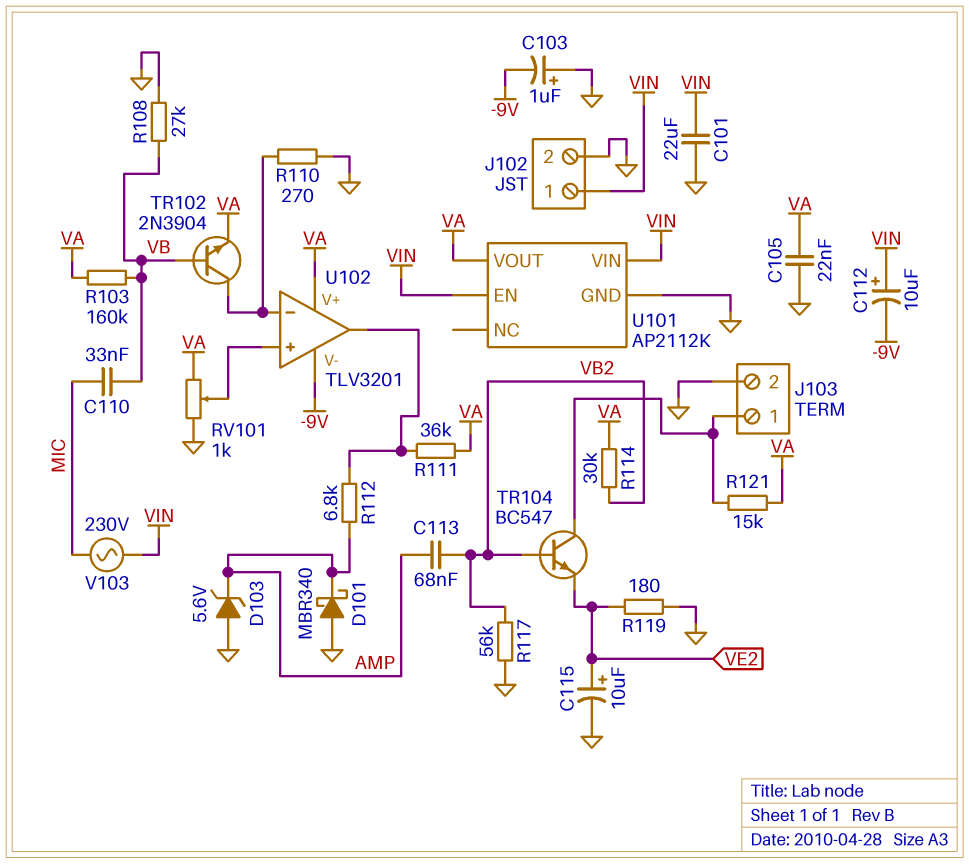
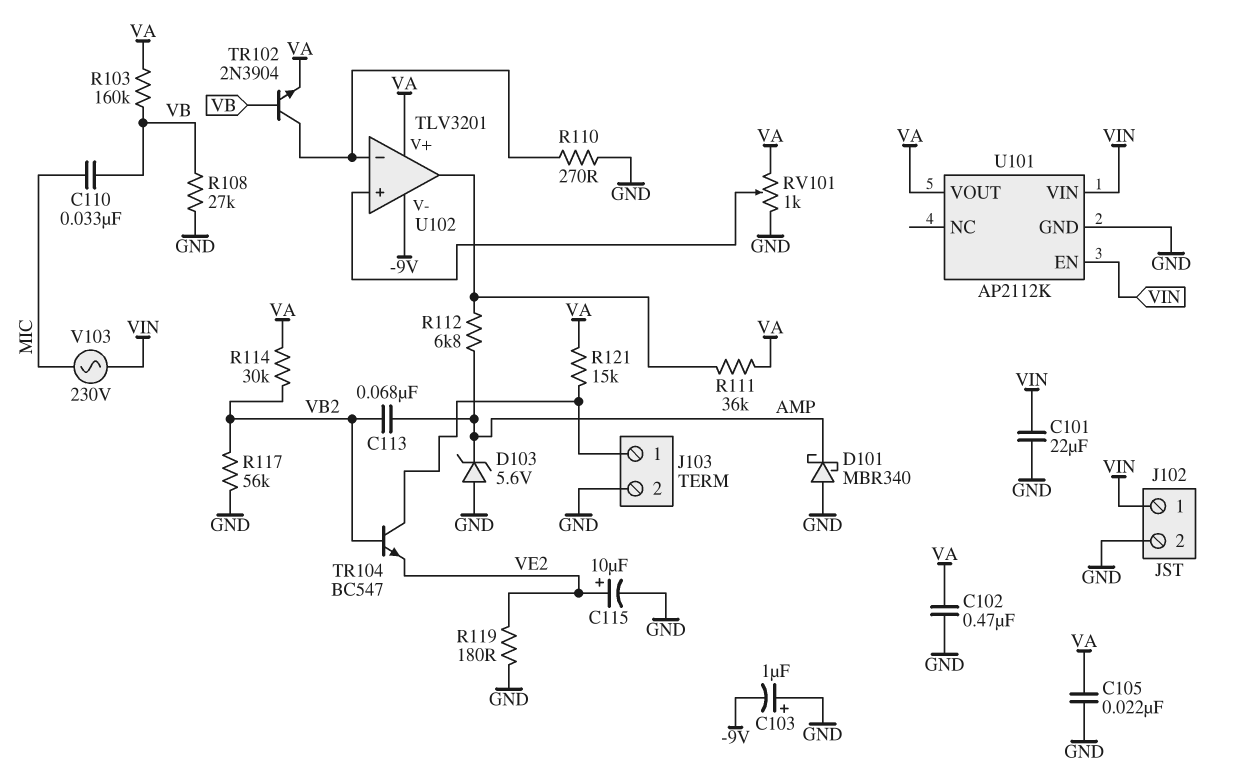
C102: none -> 470nF (GND, VA)
C112: 10uF (plus VIN, minus -9V) -> none

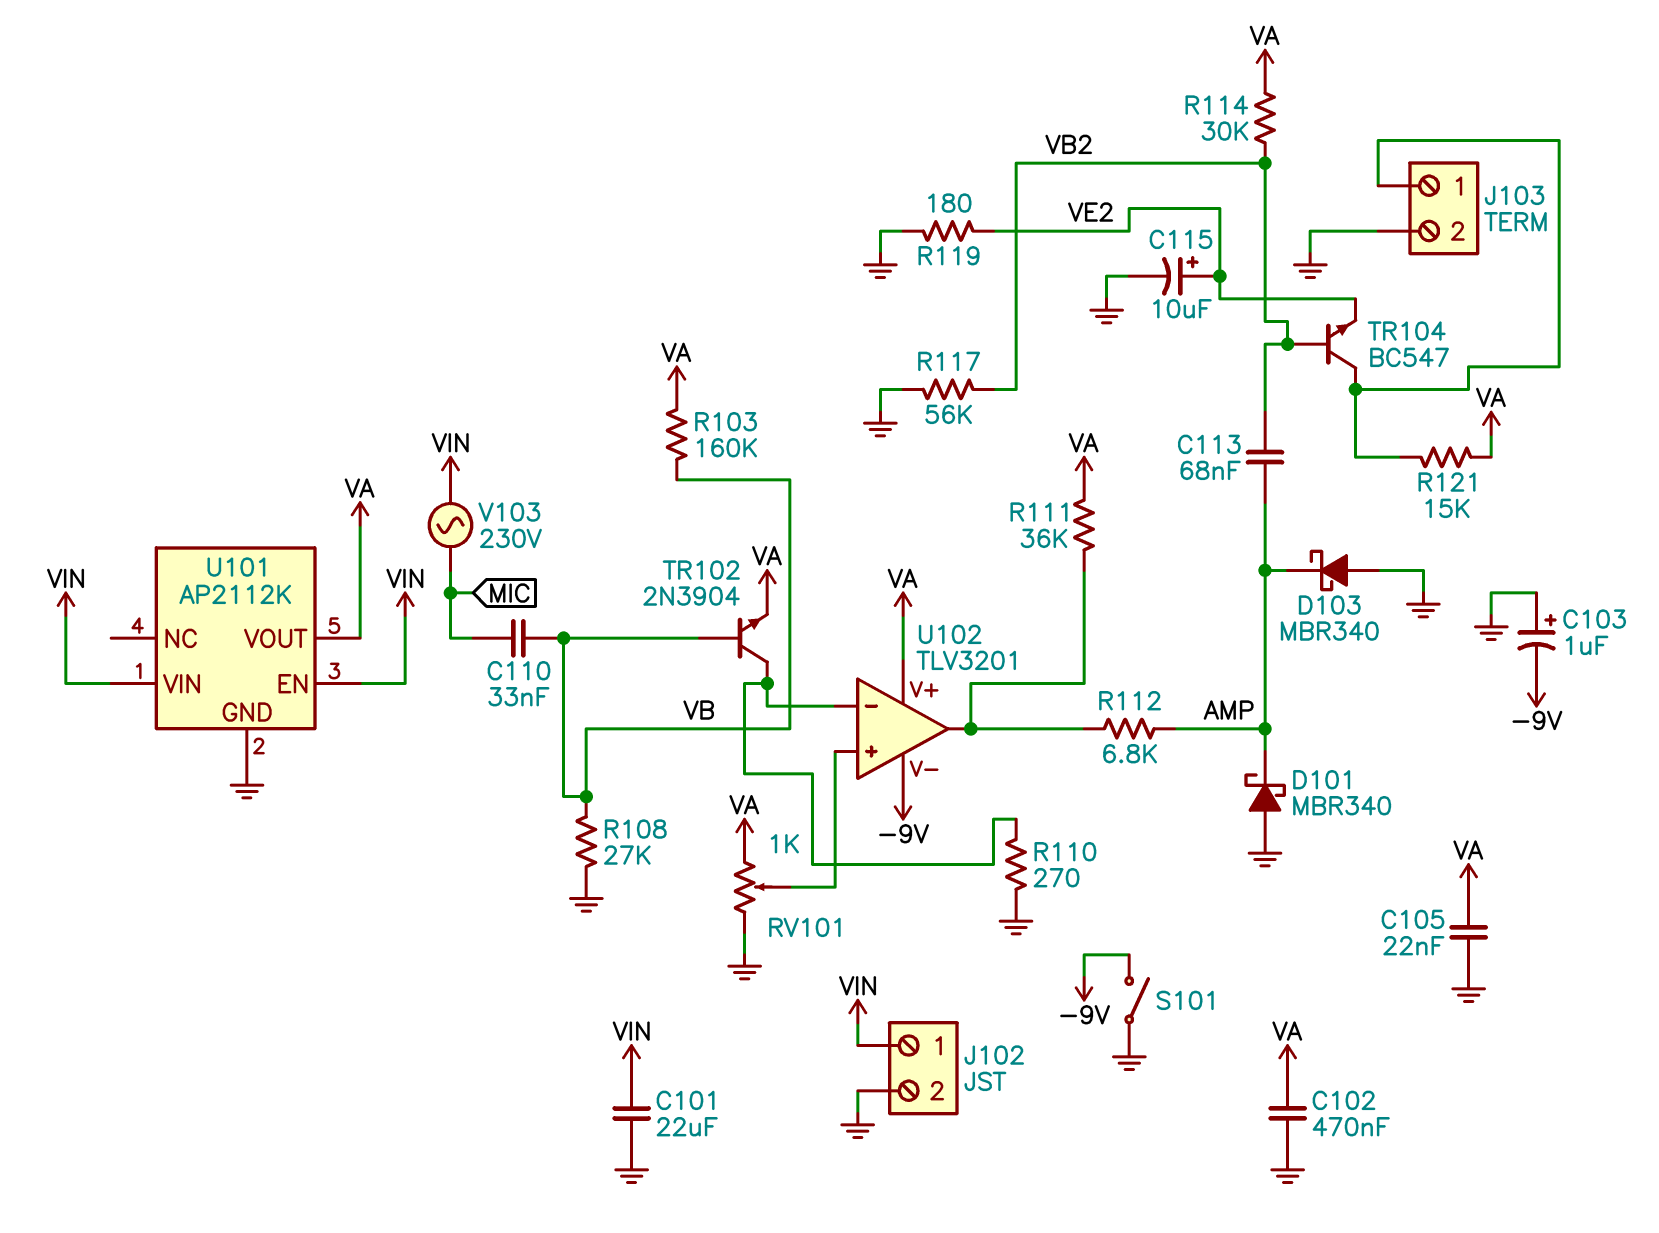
D103: zener 5.6V (A GND, K AMP) -> schottky MBR340 (A GND, K AMP)
S101: none -> switch (-9V, GND)

